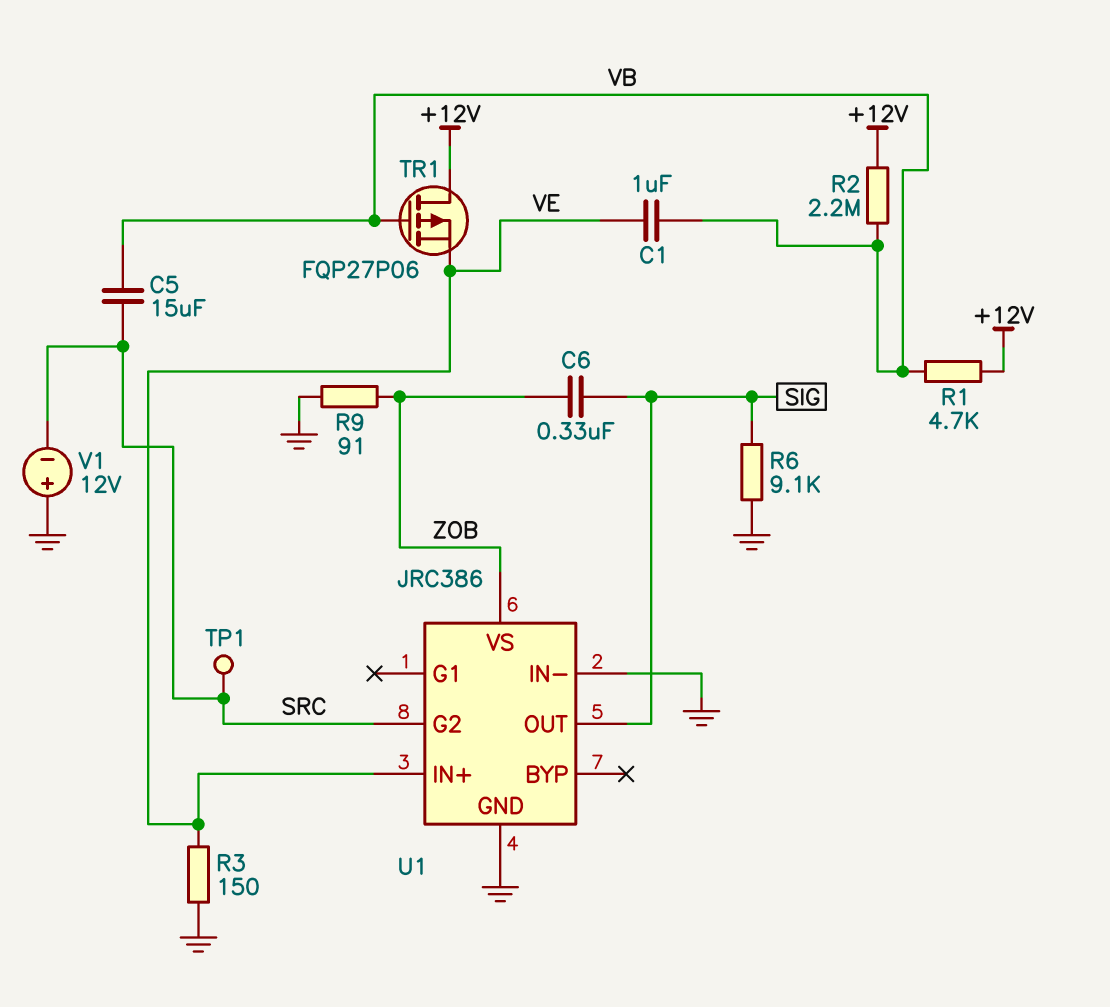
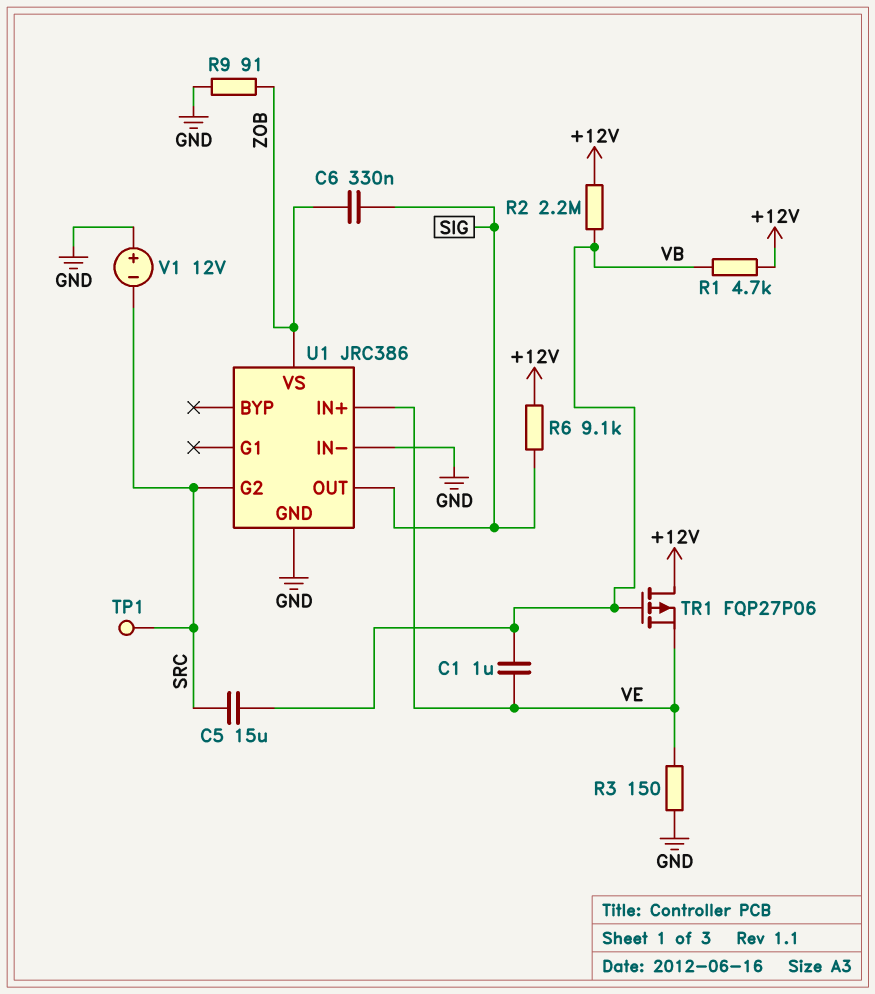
R6: 9.1k (GND, SIG) -> 9.1k (+12V, SIG)

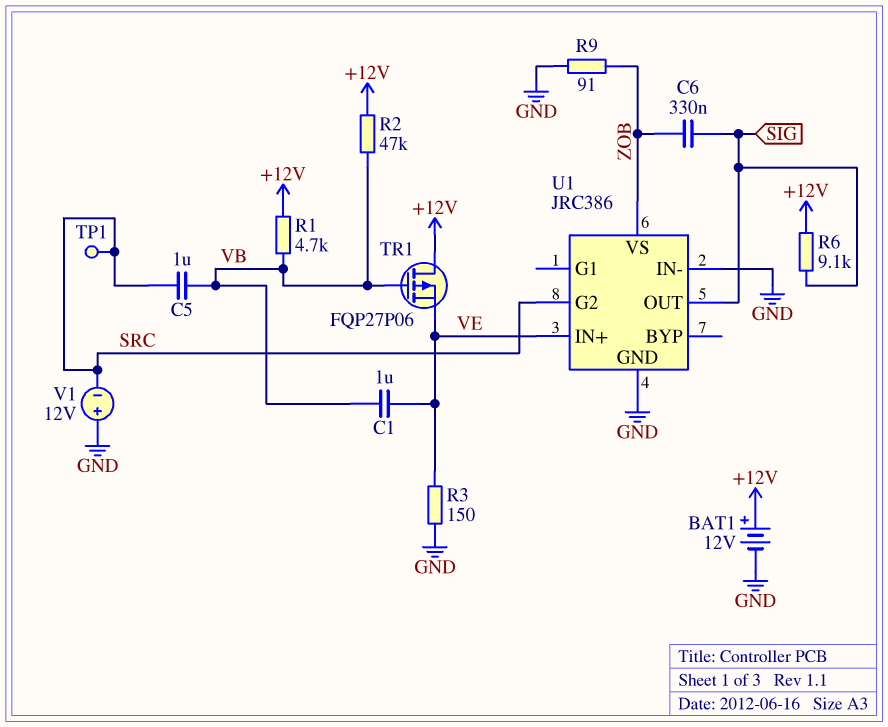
BAT1: none -> 12V (plus +12V, minus GND)
C5: 15uF (SRC, VB) -> 1uF (SRC, VB)
R2: 2.2M (+12V, VB) -> 47k (+12V, VB)

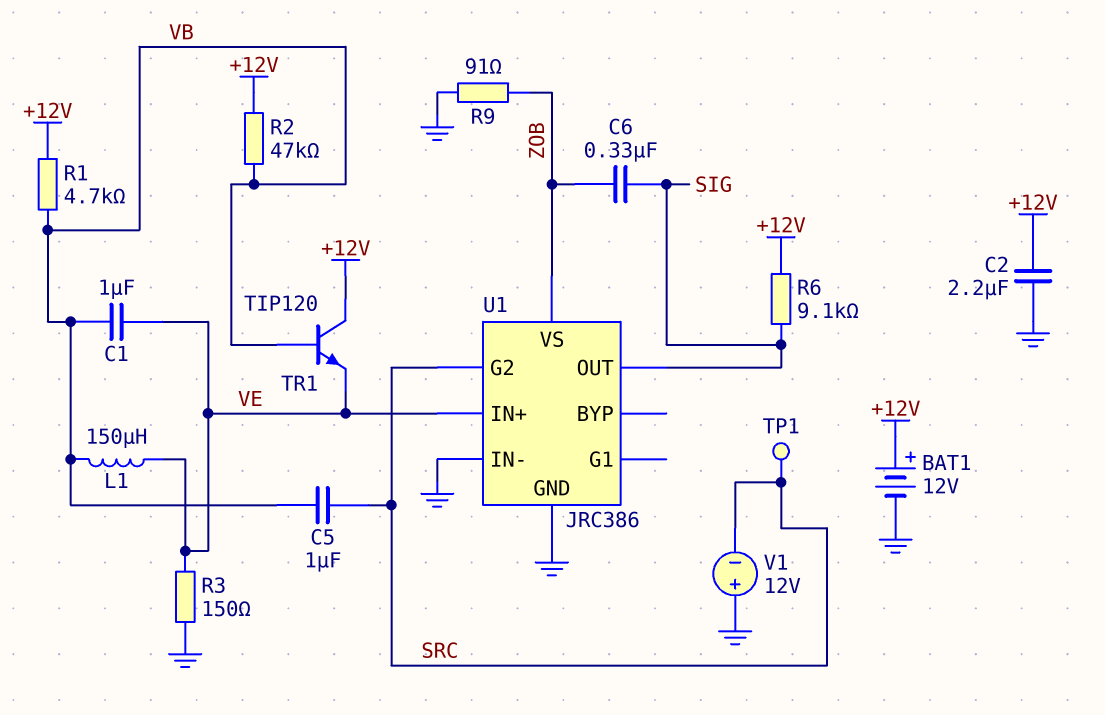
C2: none -> 2.2uF (+12V, GND)
L1: none -> 150uH (VB, VE)
TR1: PMOS FQP27P06 (G VB, D +12V, S VE) -> NPN TIP120 (B VB, C +12V, E VE)

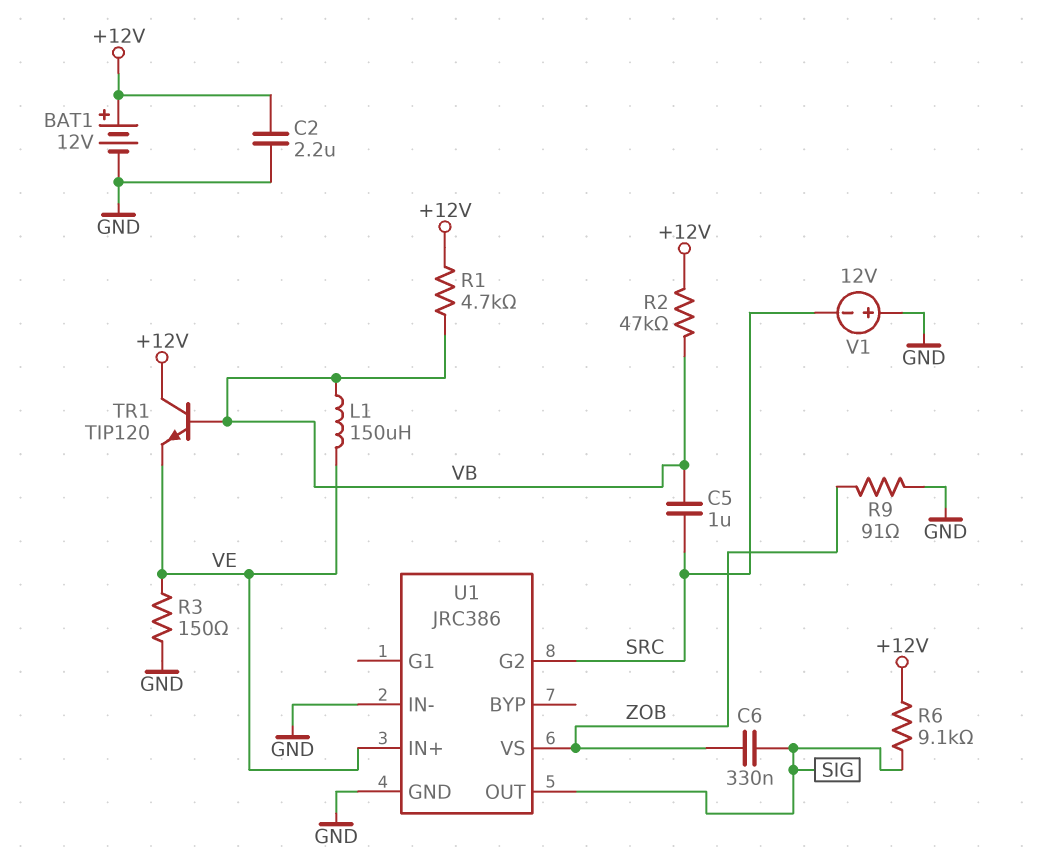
C1: 1uF (VB, VE) -> none
TP1: test point (SRC) -> none

